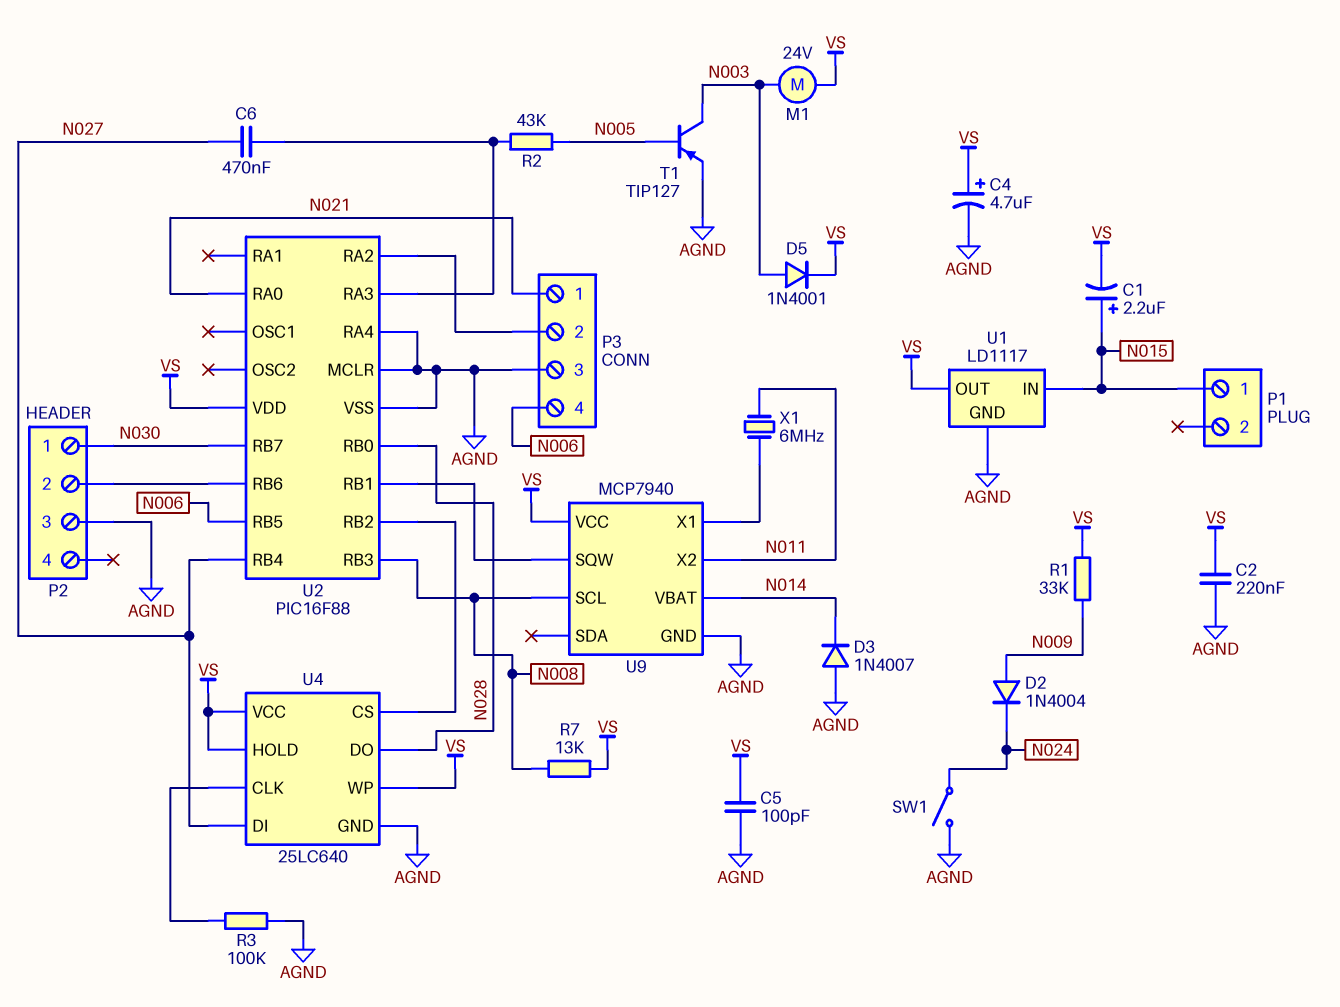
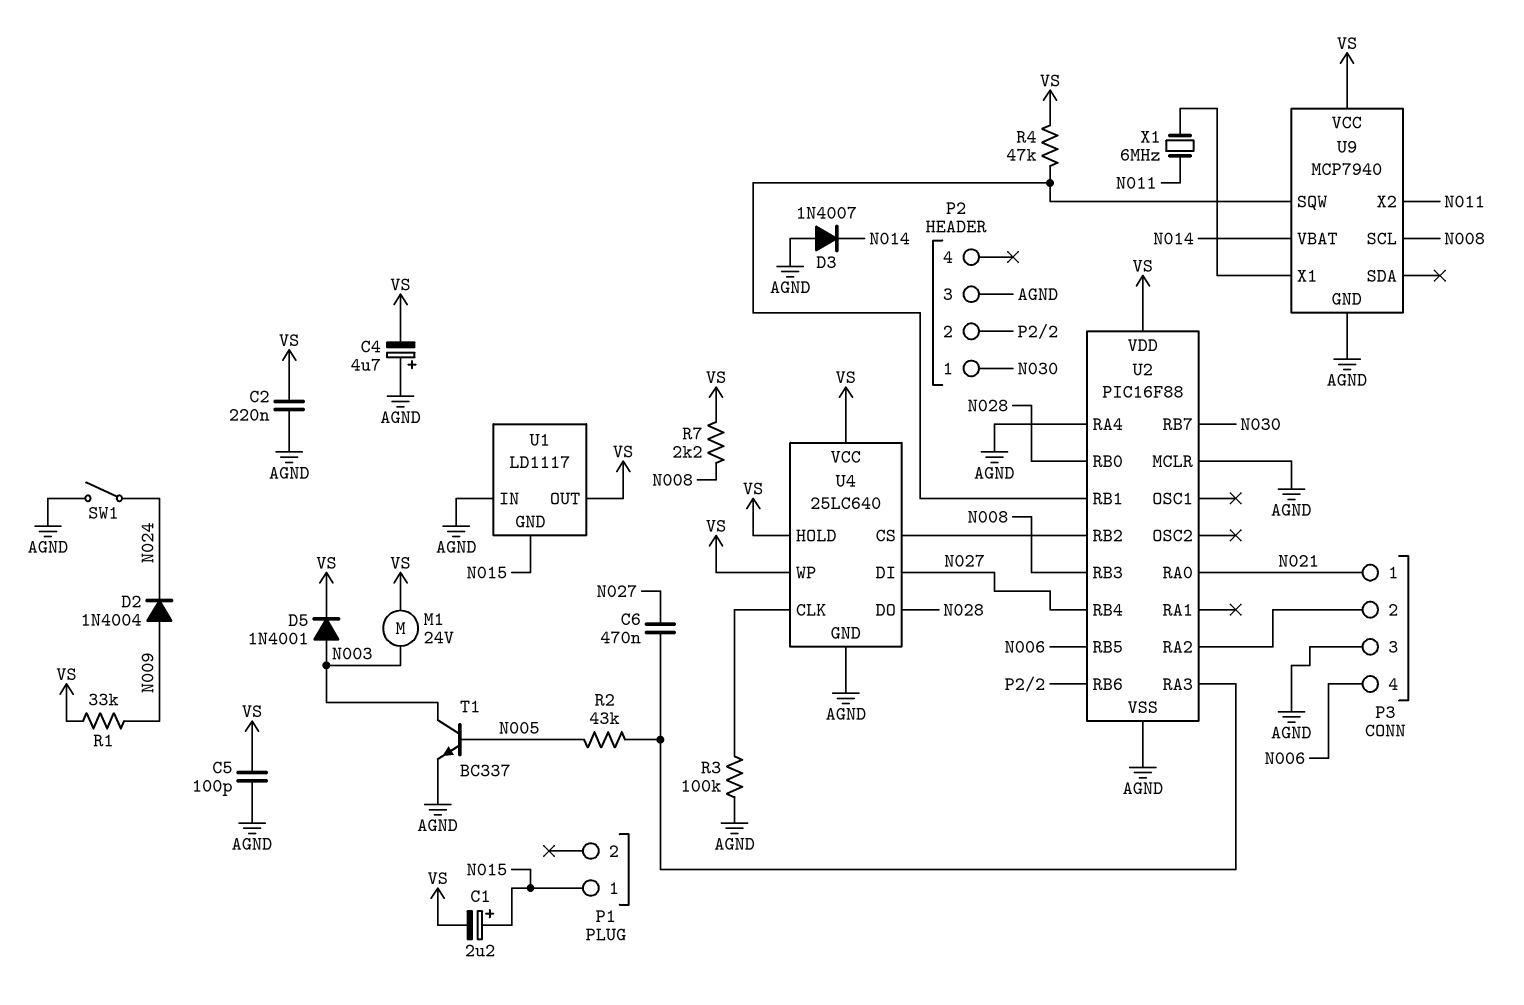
C4: 4.7uF (plus VS, minus AGND) -> 4.7uF (plus AGND, minus VS)
R4: none -> 47k (U2/RB1, VS)
R7: 13k (N008, VS) -> 2.2k (N008, VS)
T1: PNP TIP127 (B N005, C N003, E AGND) -> NPN BC337 (B N005, C N003, E AGND)
U1 pin GND: AGND -> N015
U1 pin IN: N015 -> AGND

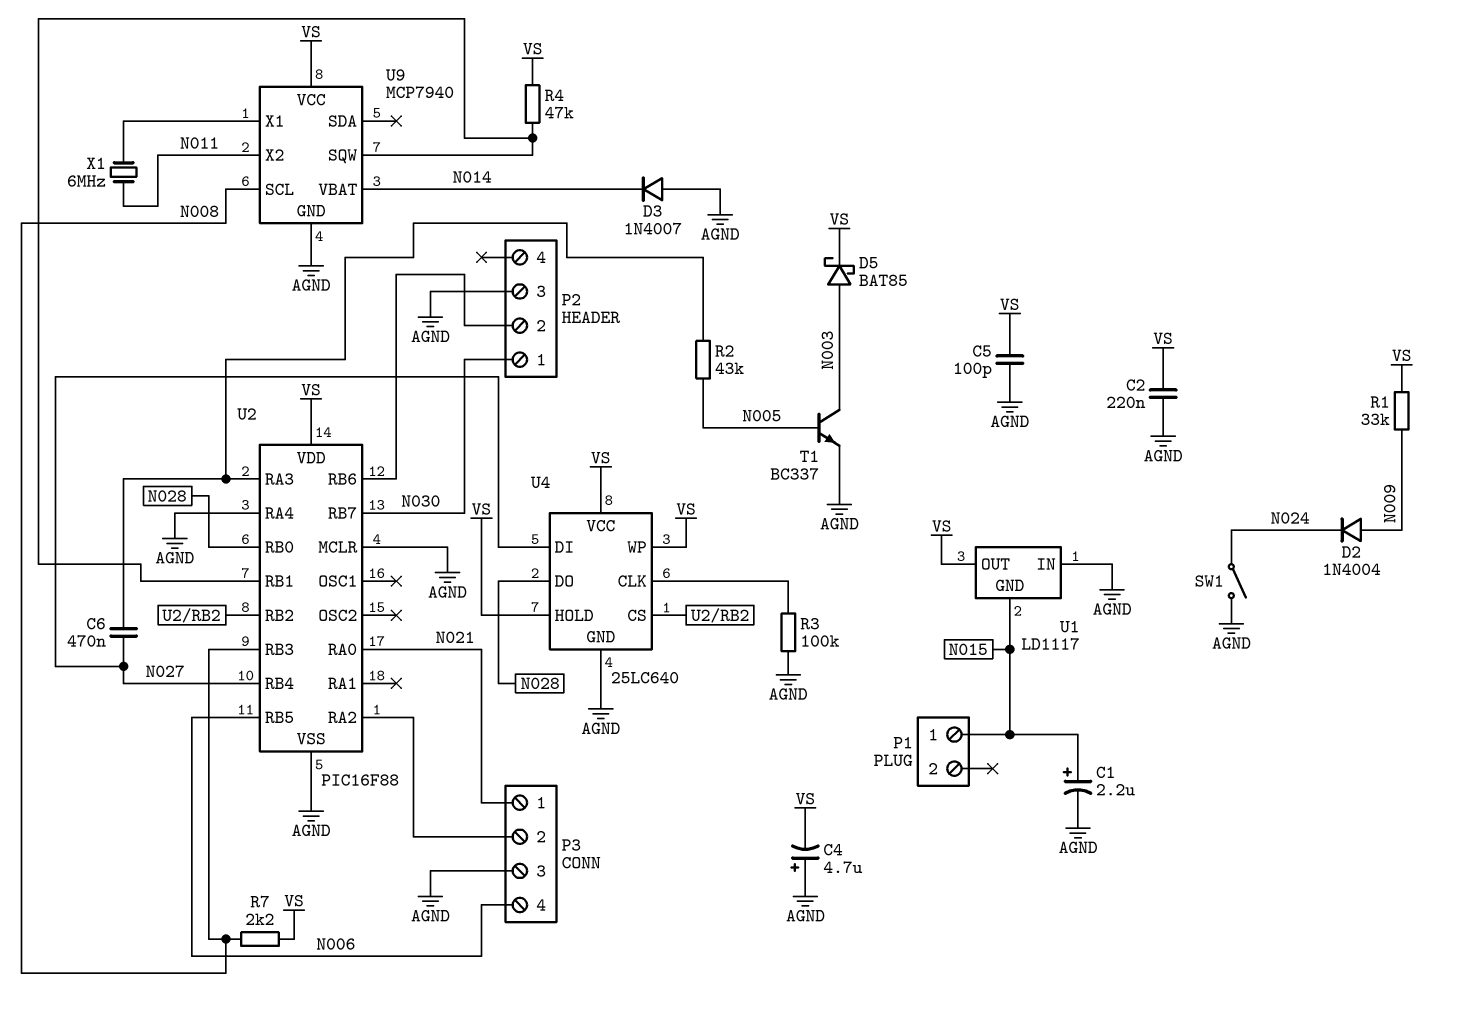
C1: 2.2uF (plus N015, minus VS) -> 2.2uF (plus N015, minus AGND)
D5: diode 1N4001 (A N003, K VS) -> schottky BAT85 (A N003, K VS)
M1: motor 24V (N003, VS) -> none

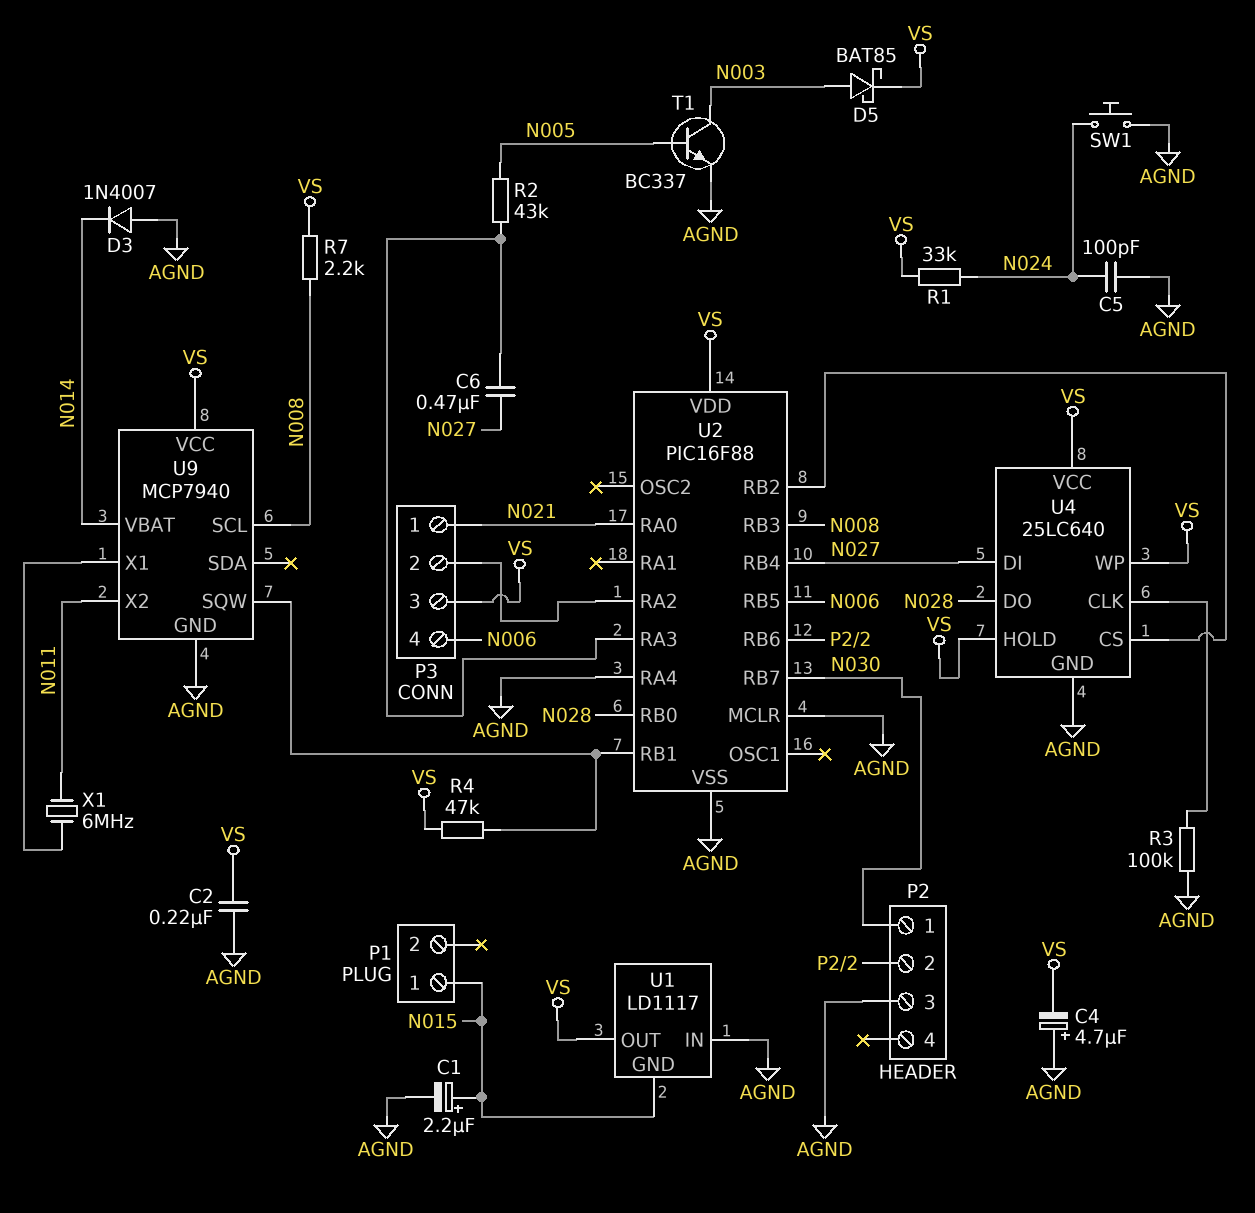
C5: 100pF (AGND, VS) -> 100pF (AGND, N024)
D2: diode 1N4004 (A N009, K N024) -> none
P3 pin 3: AGND -> VS
R1: 33k (N009, VS) -> 33k (N024, VS)
SW1: switch (AGND, N024) -> button (AGND, N024)

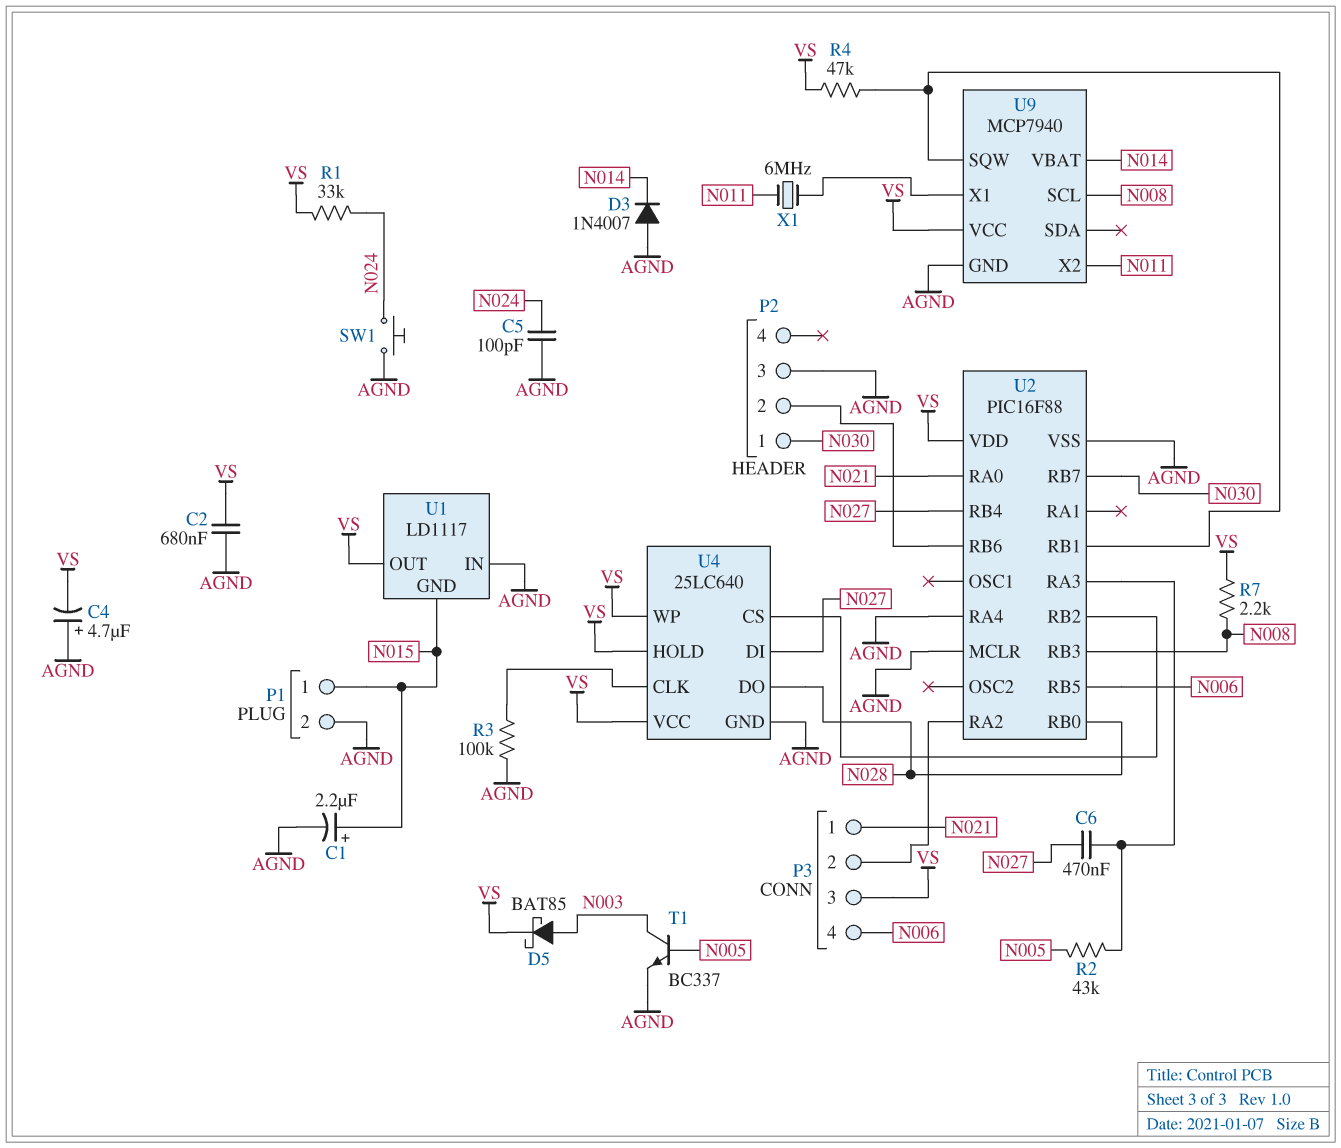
C2: 220nF (AGND, VS) -> 680nF (AGND, VS)
P1 pin 2: none -> AGND

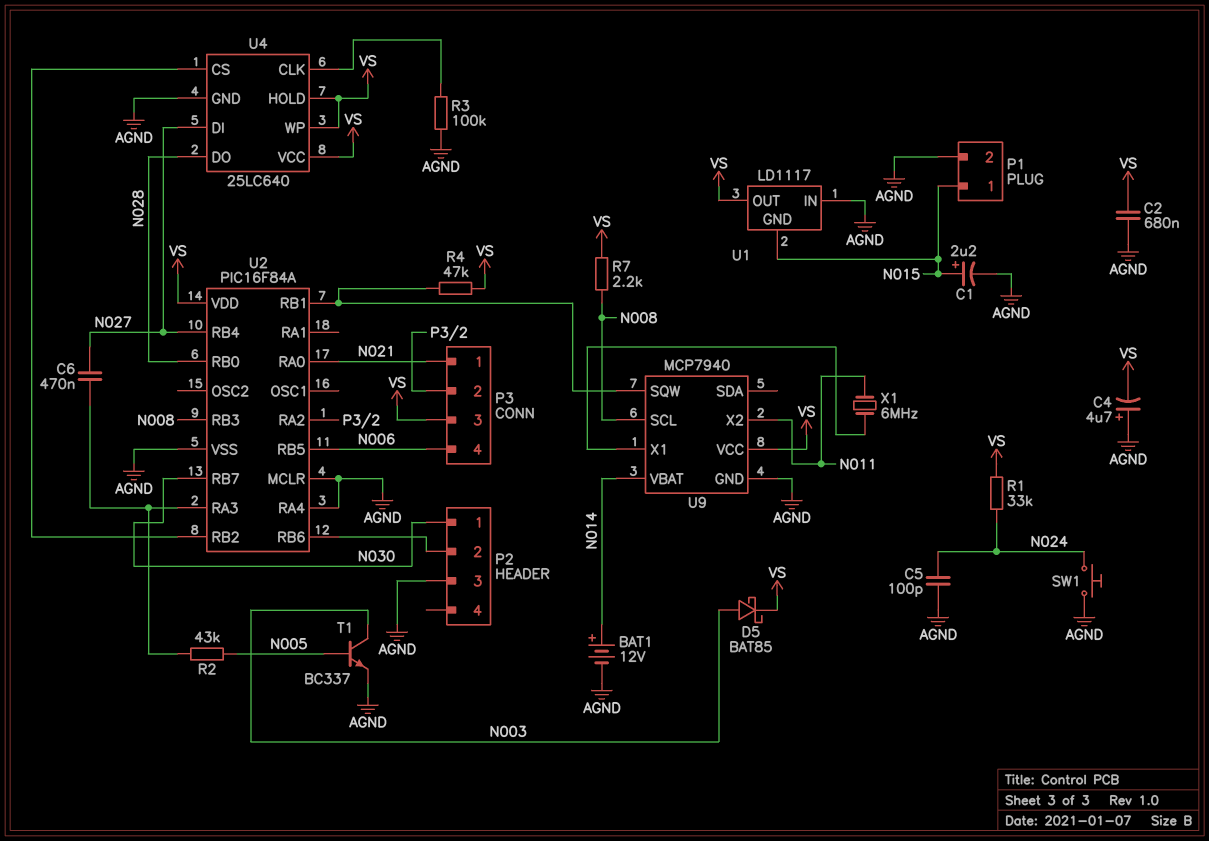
BAT1: none -> 12V (plus N014, minus AGND)
D3: diode 1N4007 (A AGND, K N014) -> none
U2: PIC16F88 -> PIC16F84A

